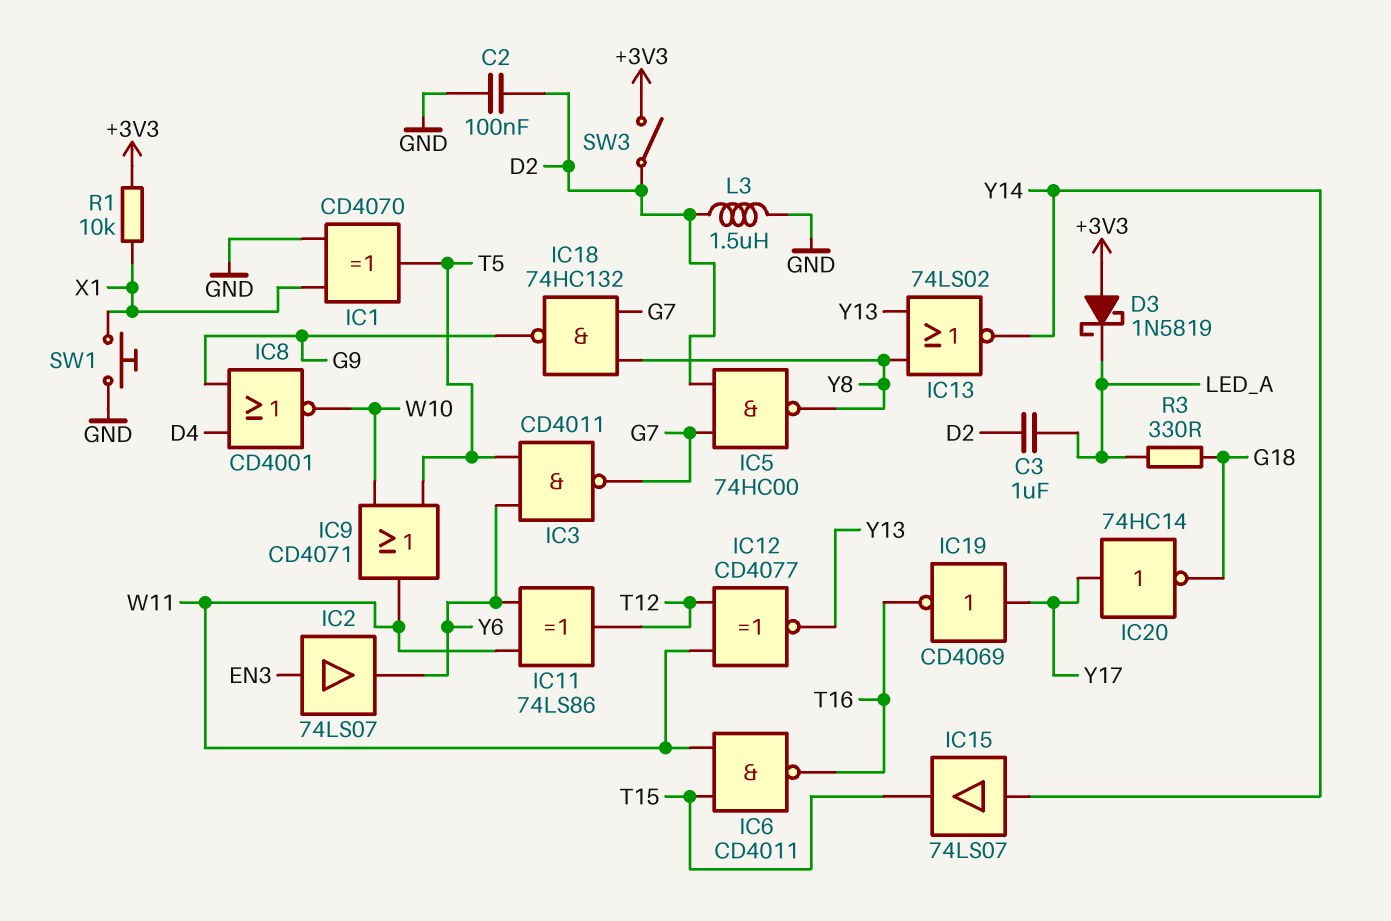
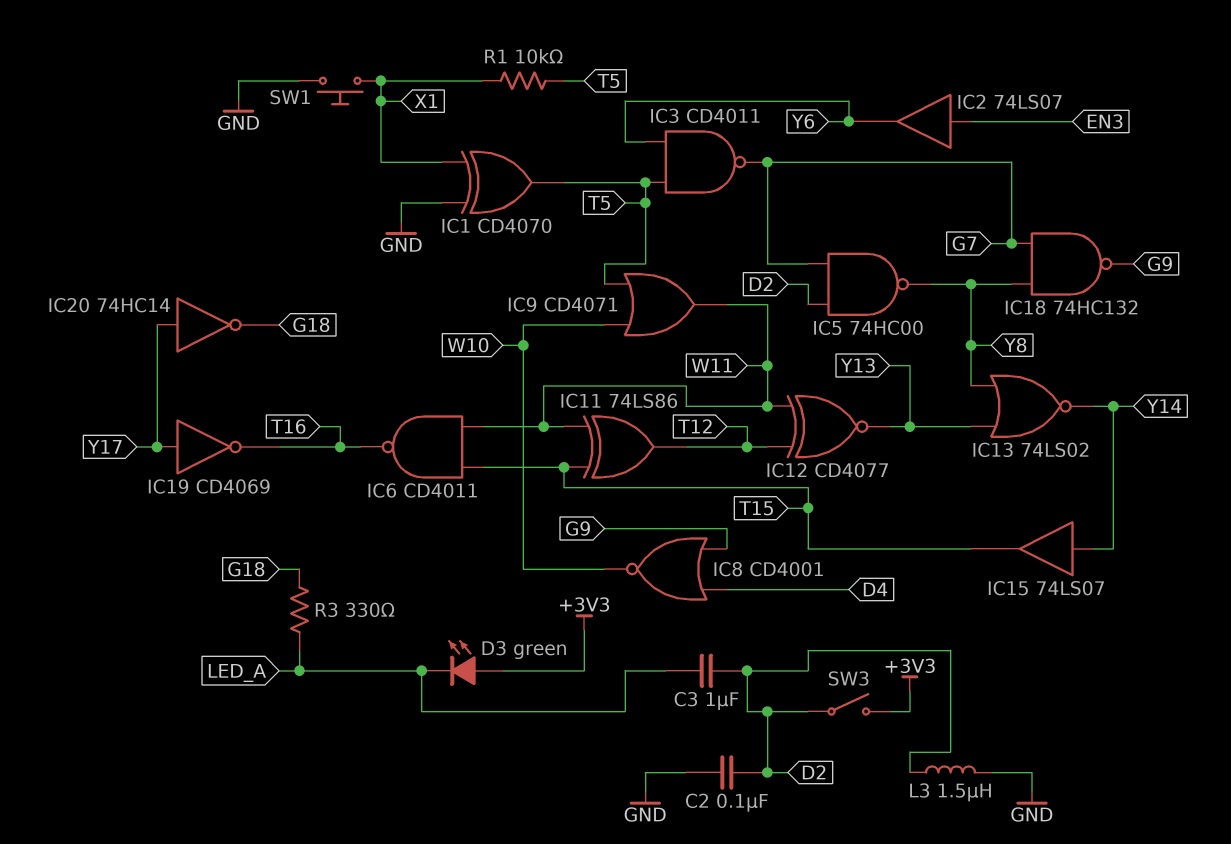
D3: schottky 1N5819 (A +3V3, K LED_A) -> LED green (A +3V3, K LED_A)
IC11: XOR 74LS86 (in W11, in Y6, out T12) -> XOR 74LS86 (in T15, in W11, out T12)
R1: 10k (+3V3, X1) -> 10k (T5, X1)

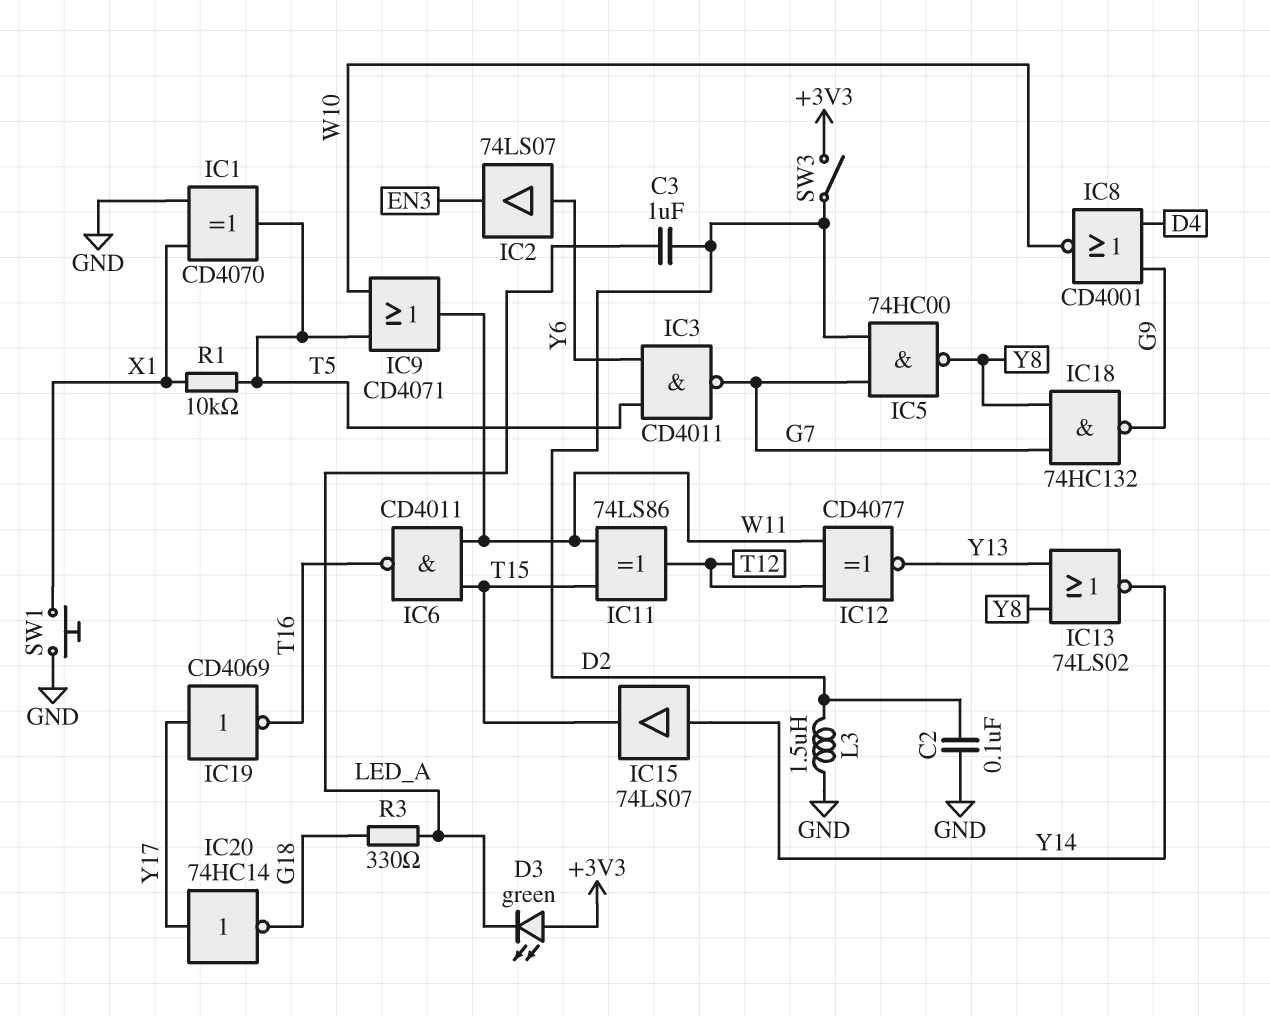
IC2: buffer 74LS07 (in EN3, out Y6) -> buffer 74LS07 (in Y6, out EN3)

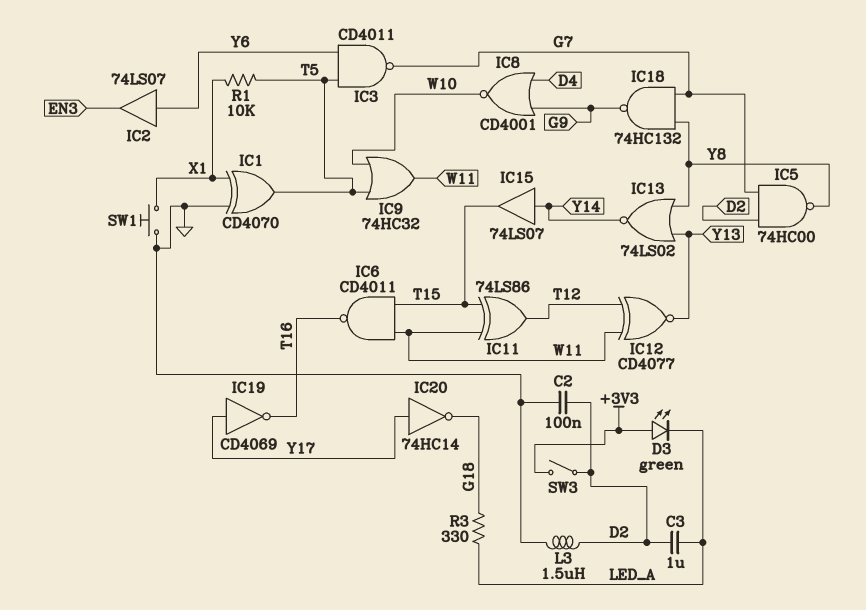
IC9: OR CD4071 (in T5, in W10, out W11) -> OR 74HC32 (in T5, in W10, out W11)

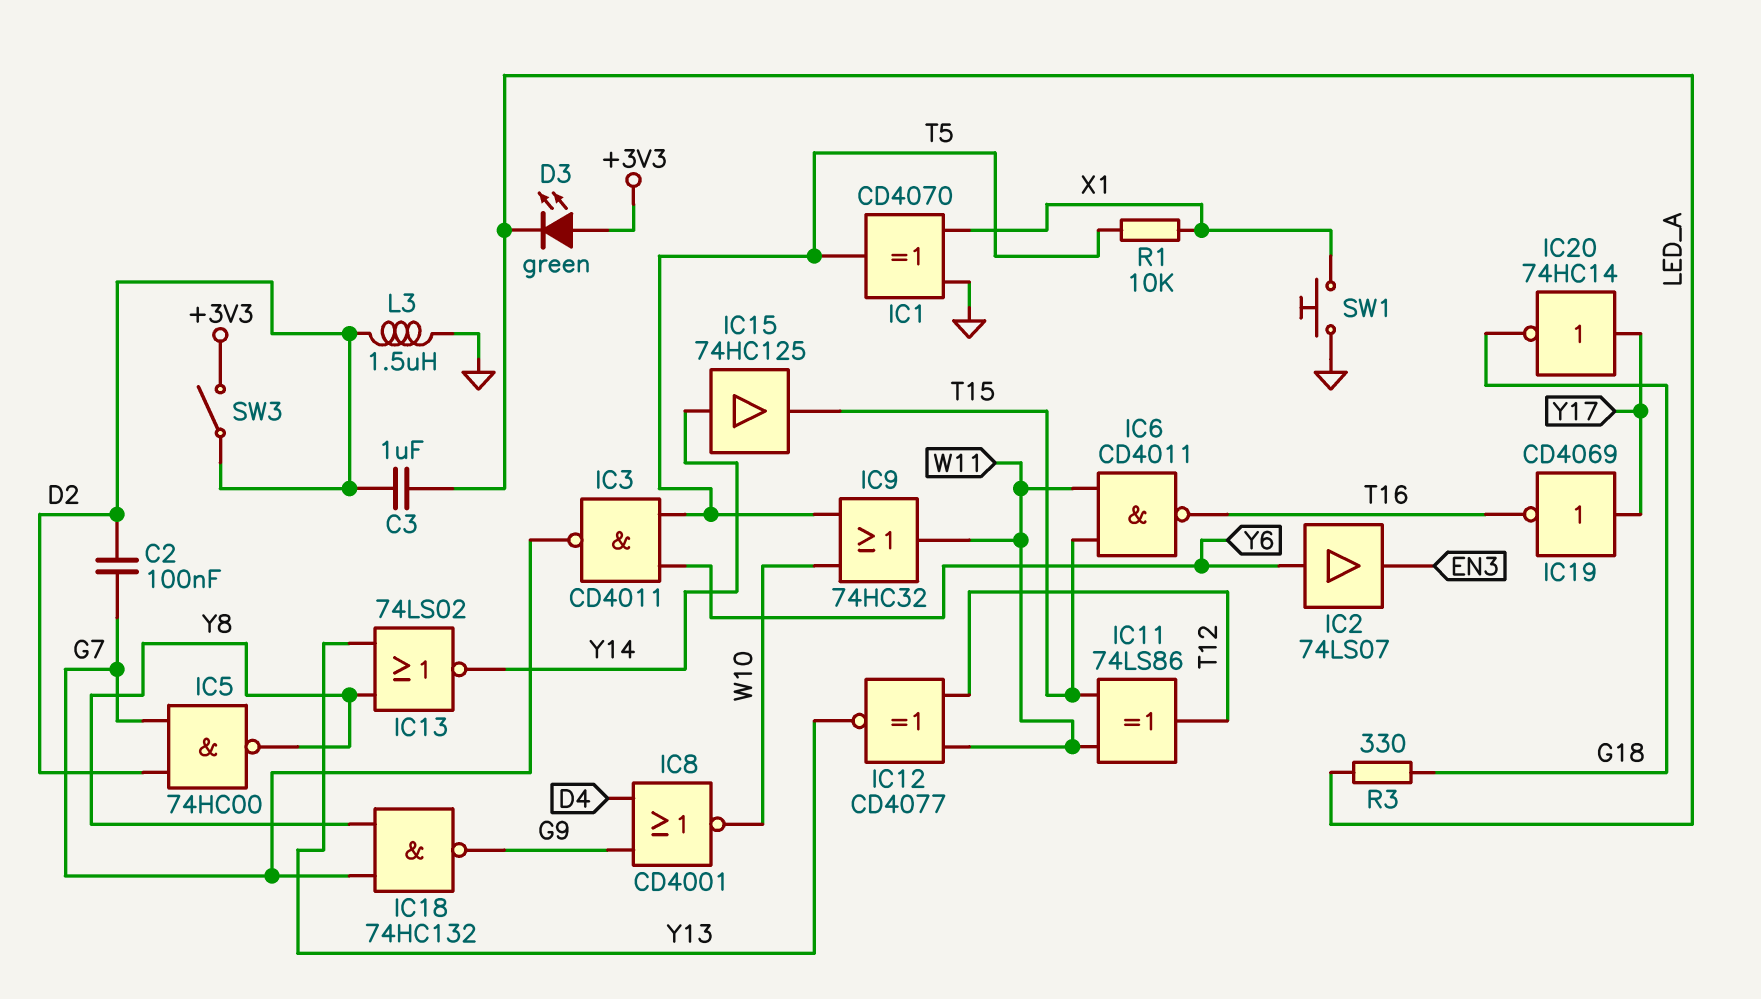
C2: 100nF (D2, GND) -> 100nF (D2, G7)
IC15: buffer 74LS07 (in Y14, out T15) -> buffer 74HC125 (in Y14, out T15)

